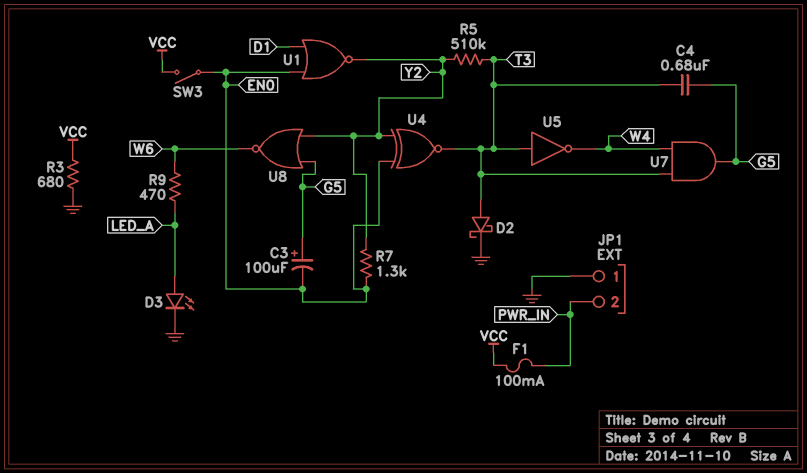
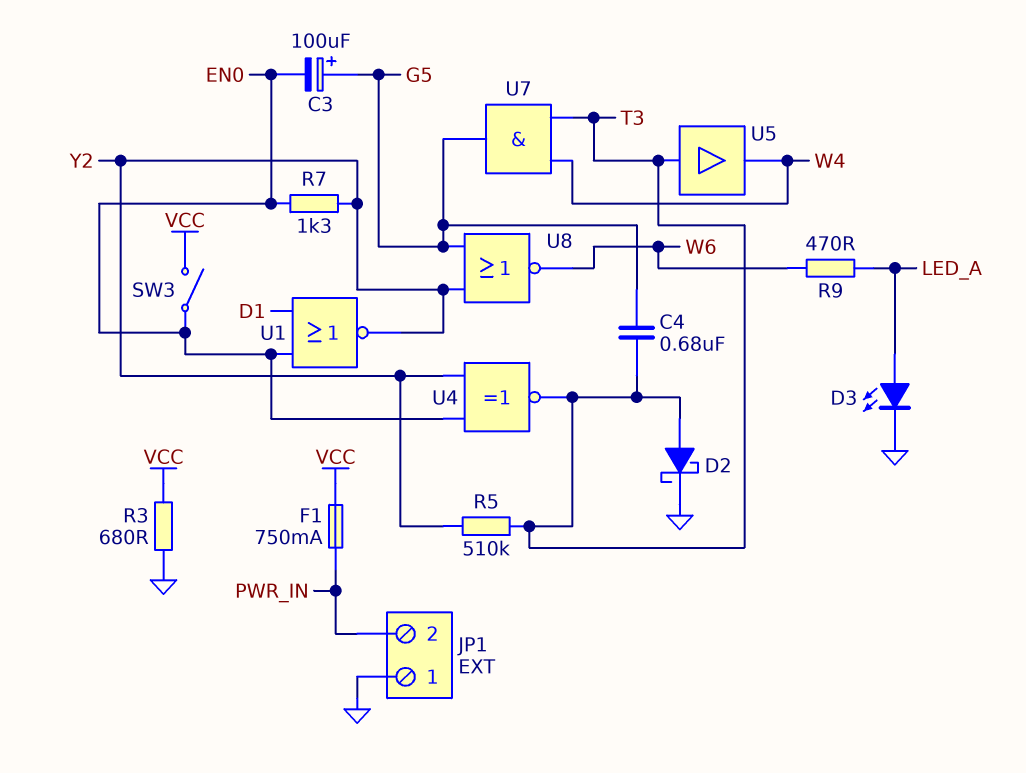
F1: 100mA (PWR_IN, VCC) -> 750mA (PWR_IN, VCC)
U5: NOT (in T3, out W4) -> buffer (in T3, out W4)

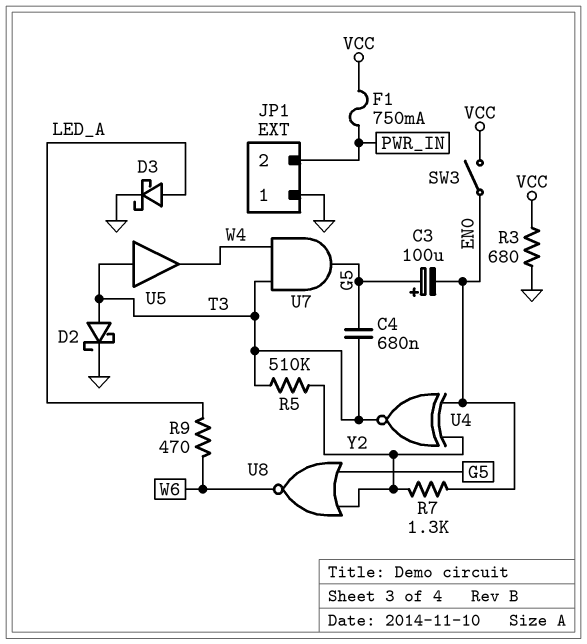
D3: LED (A LED_A, K GND) -> schottky (A LED_A, K GND)
U1: NOR (in D1, in EN0, out Y2) -> none

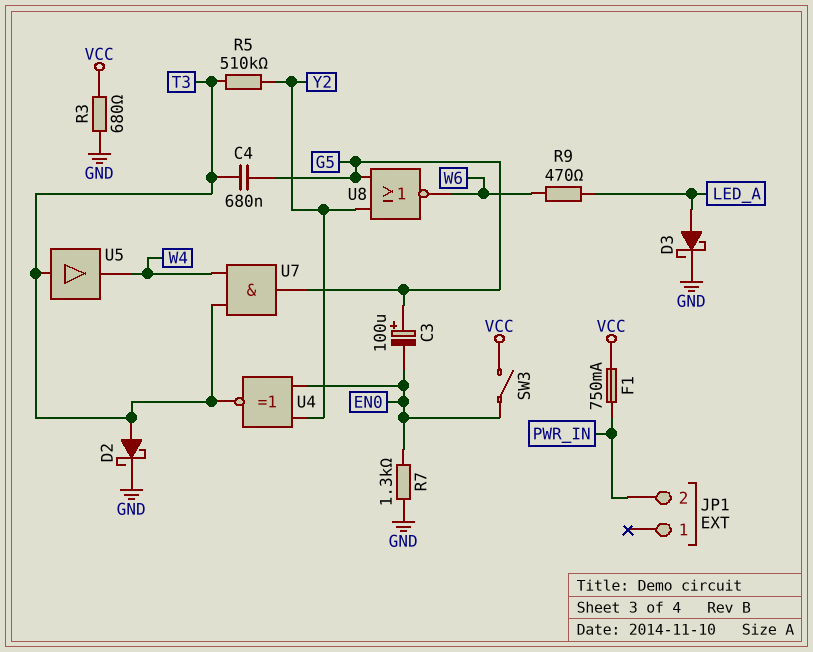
JP1 pin 1: GND -> none
R7: 1.3k (EN0, Y2) -> 1.3k (EN0, GND)

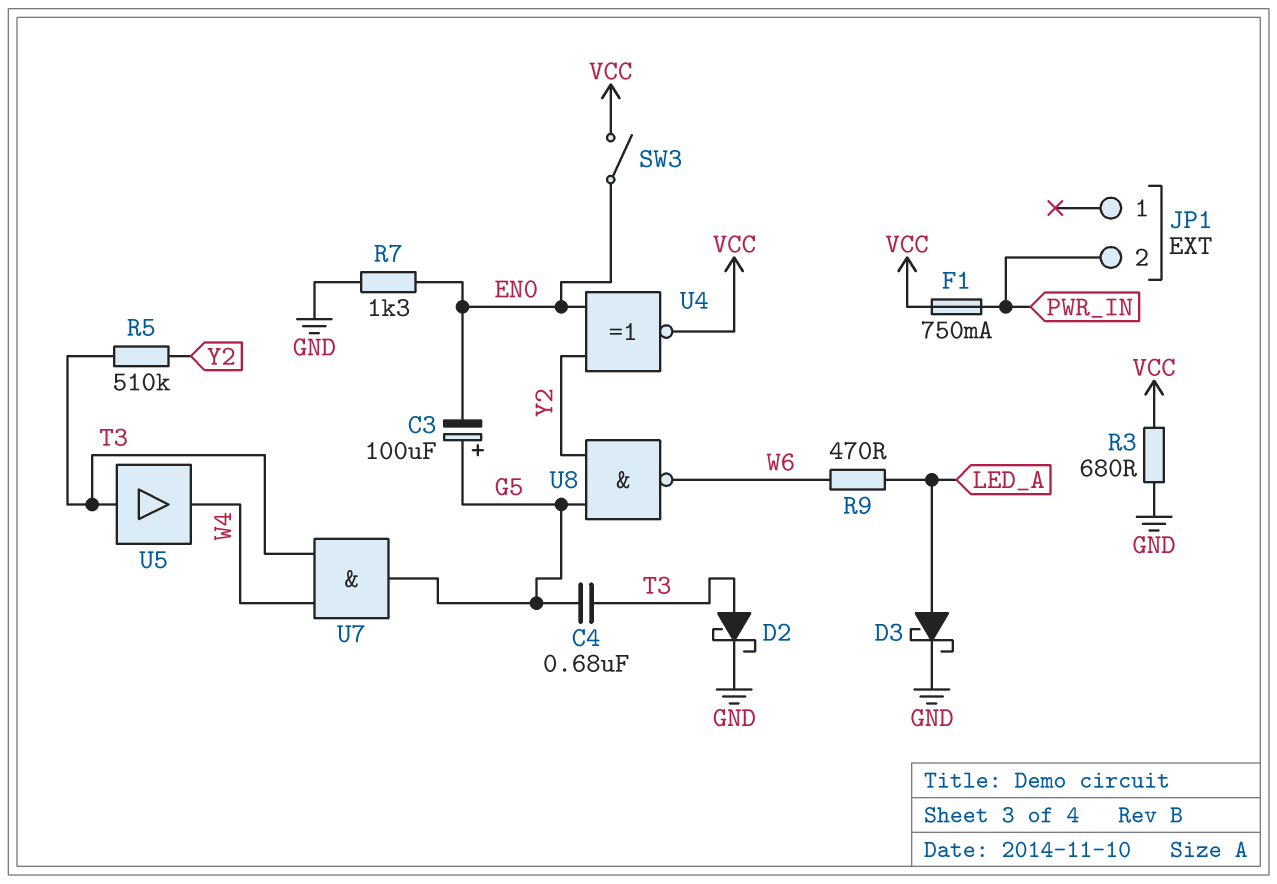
U4: XNOR (in EN0, in Y2, out T3) -> XNOR (in EN0, in Y2, out VCC)
U8: NOR (in G5, in Y2, out W6) -> NAND (in G5, in Y2, out W6)

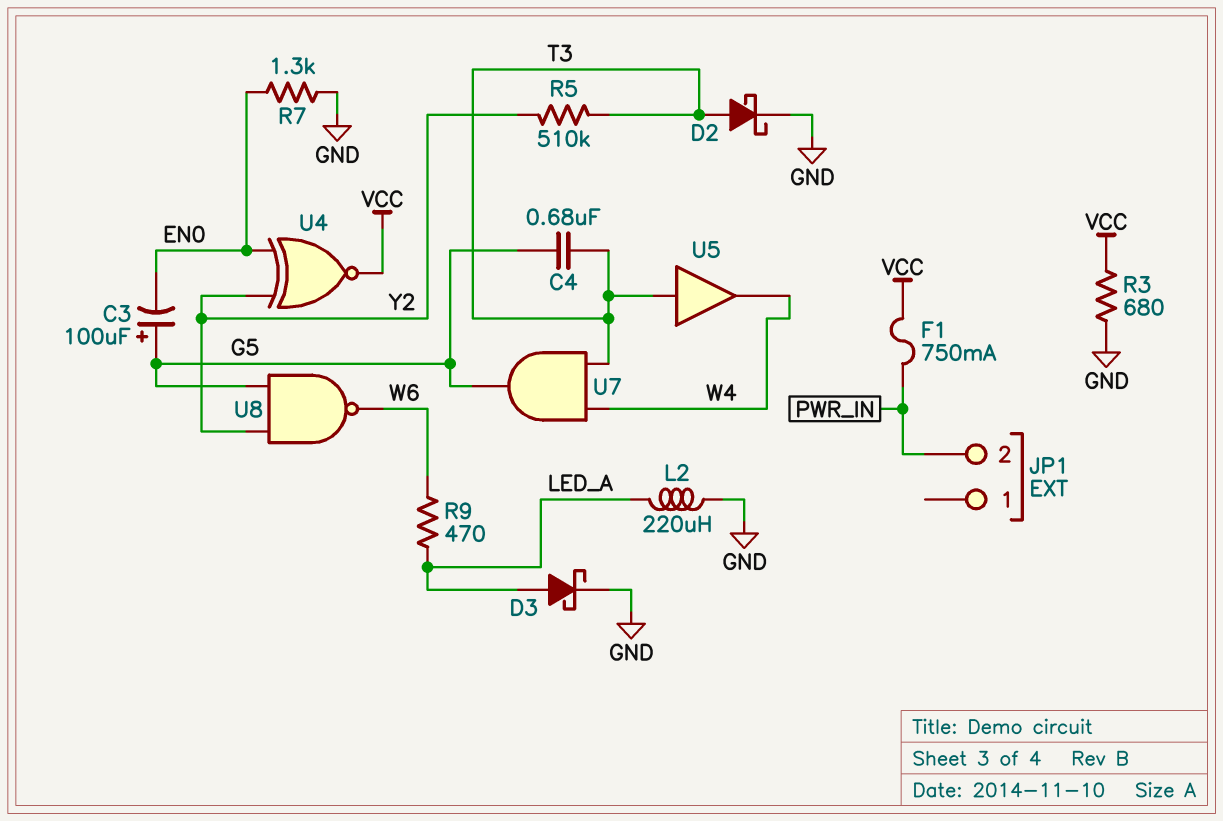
L2: none -> 220uH (GND, LED_A)
SW3: switch (EN0, VCC) -> none

